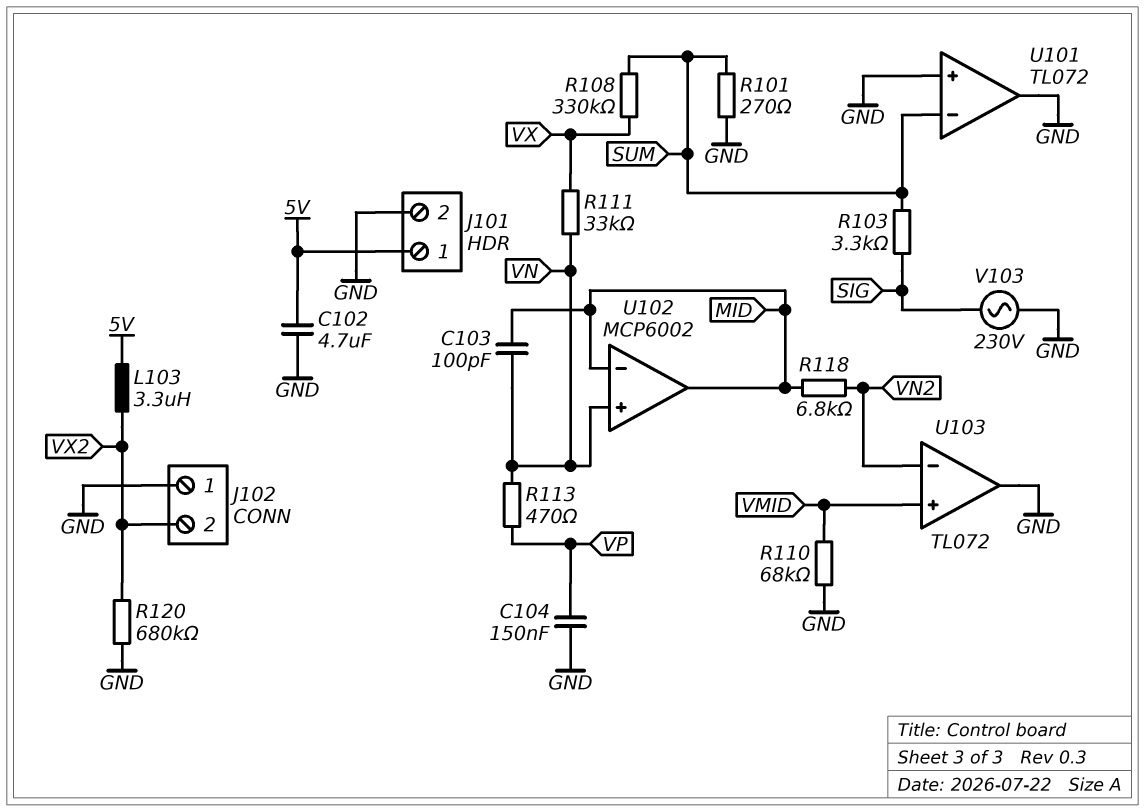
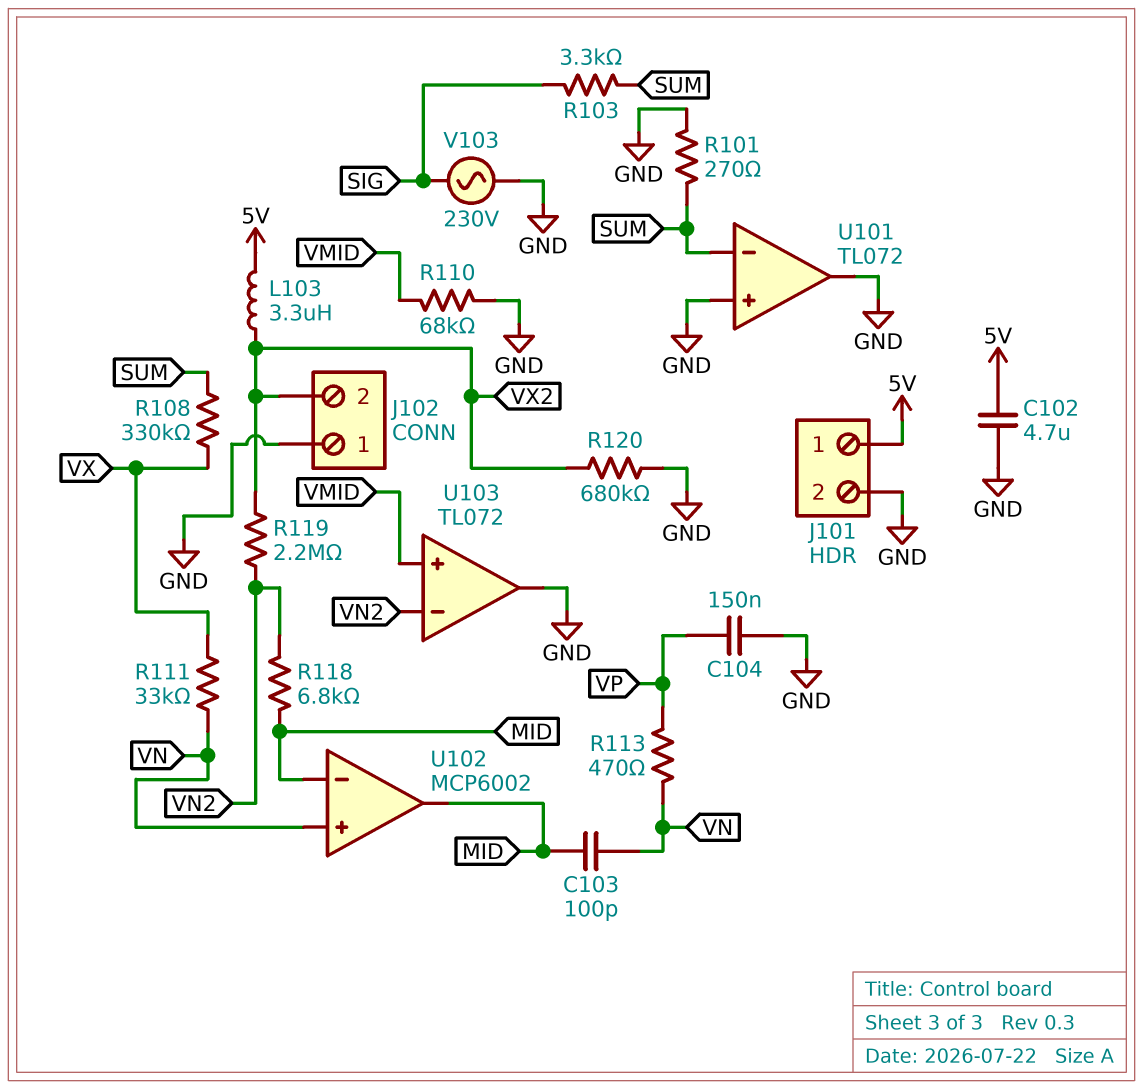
R119: none -> 2.2M (VN2, VX2)

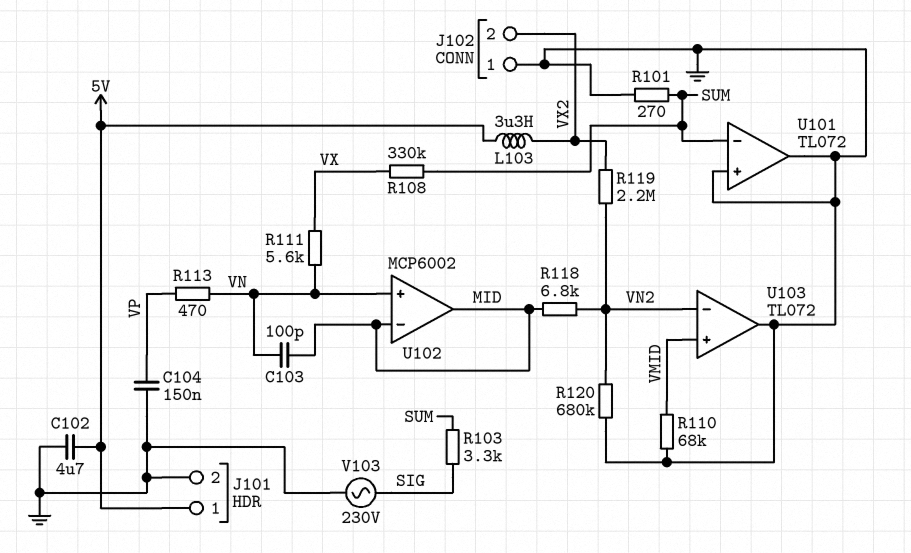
R111: 33k (VN, VX) -> 5.6k (VN, VX)
R120: 680k (GND, VX2) -> 680k (GND, VN2)

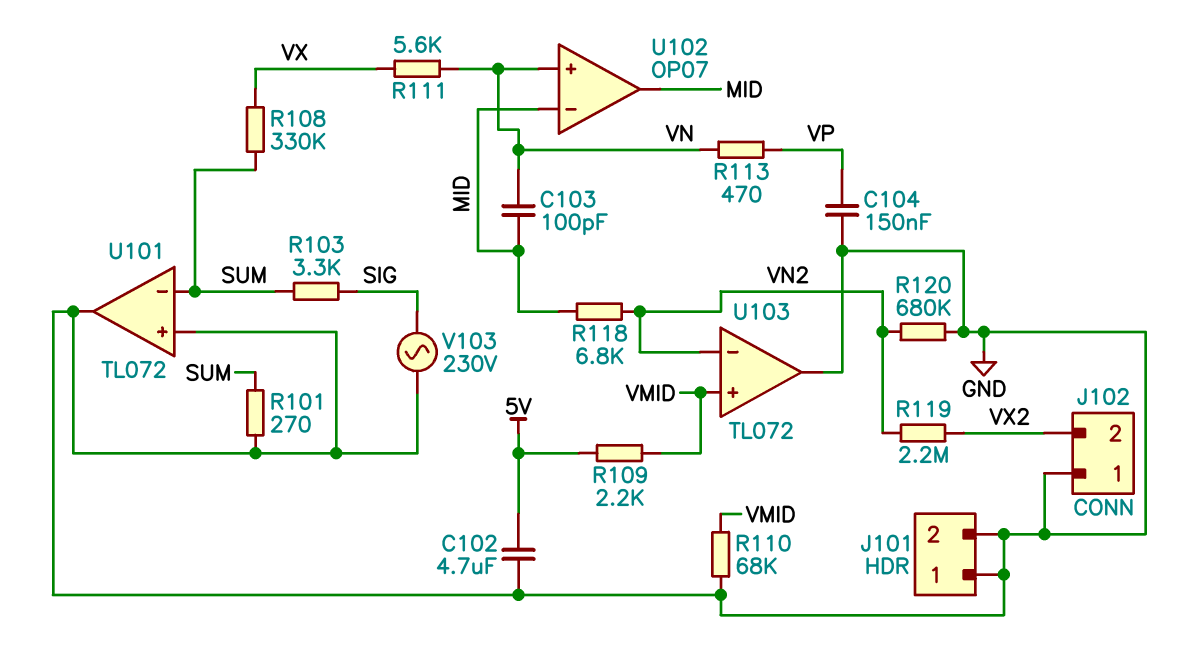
J101 pin 1: 5V -> GND
L103: 3.3uH (5V, VX2) -> none
R109: none -> 2.2k (5V, VMID)
U102: MCP6002 -> OP07

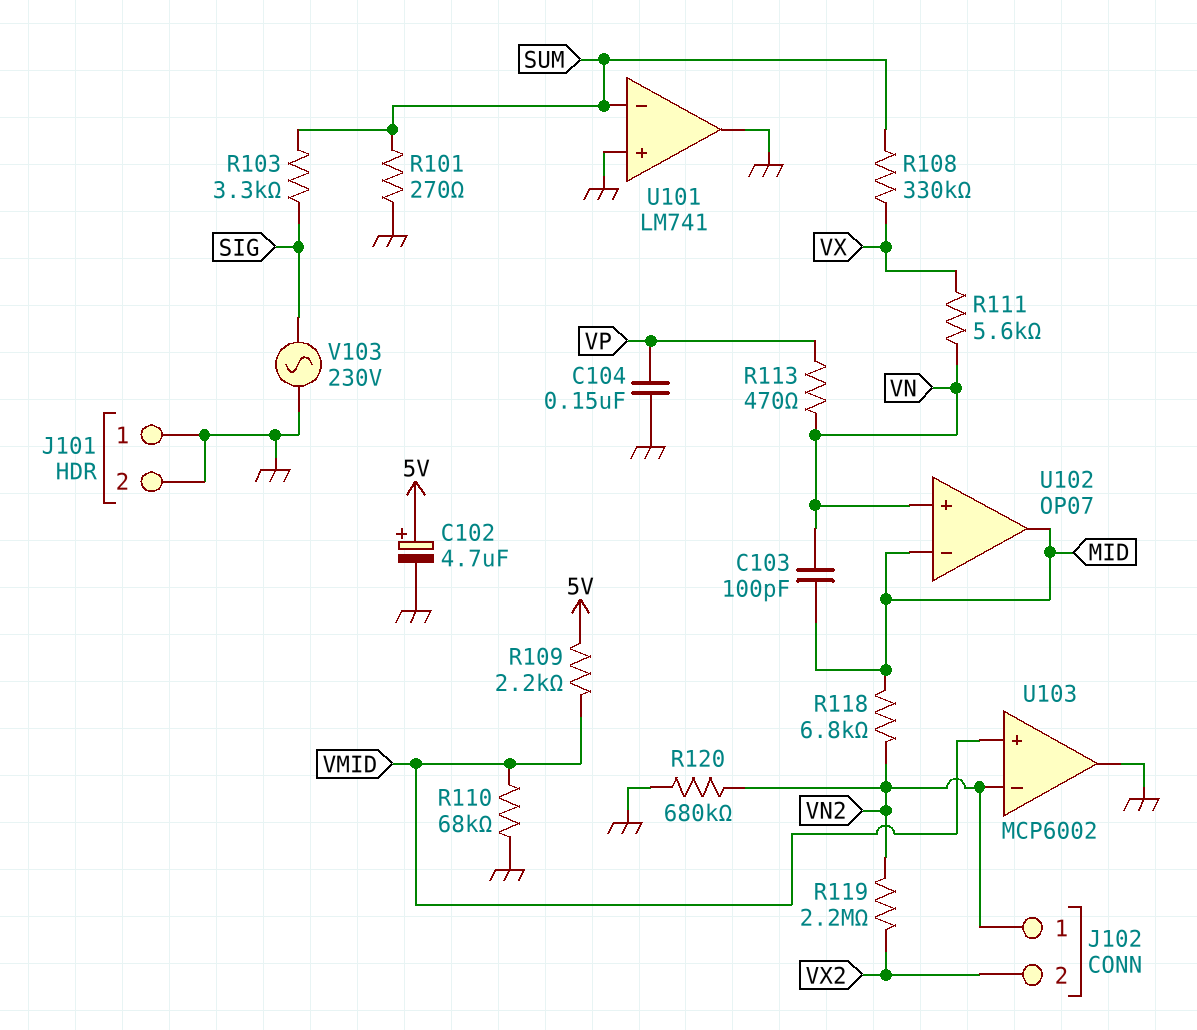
C102: 4.7uF (5V, GND) -> 4.7uF (plus 5V, minus GND)
J102 pin 1: GND -> VN2
U101: TL072 -> LM741
U103: TL072 -> MCP6002

